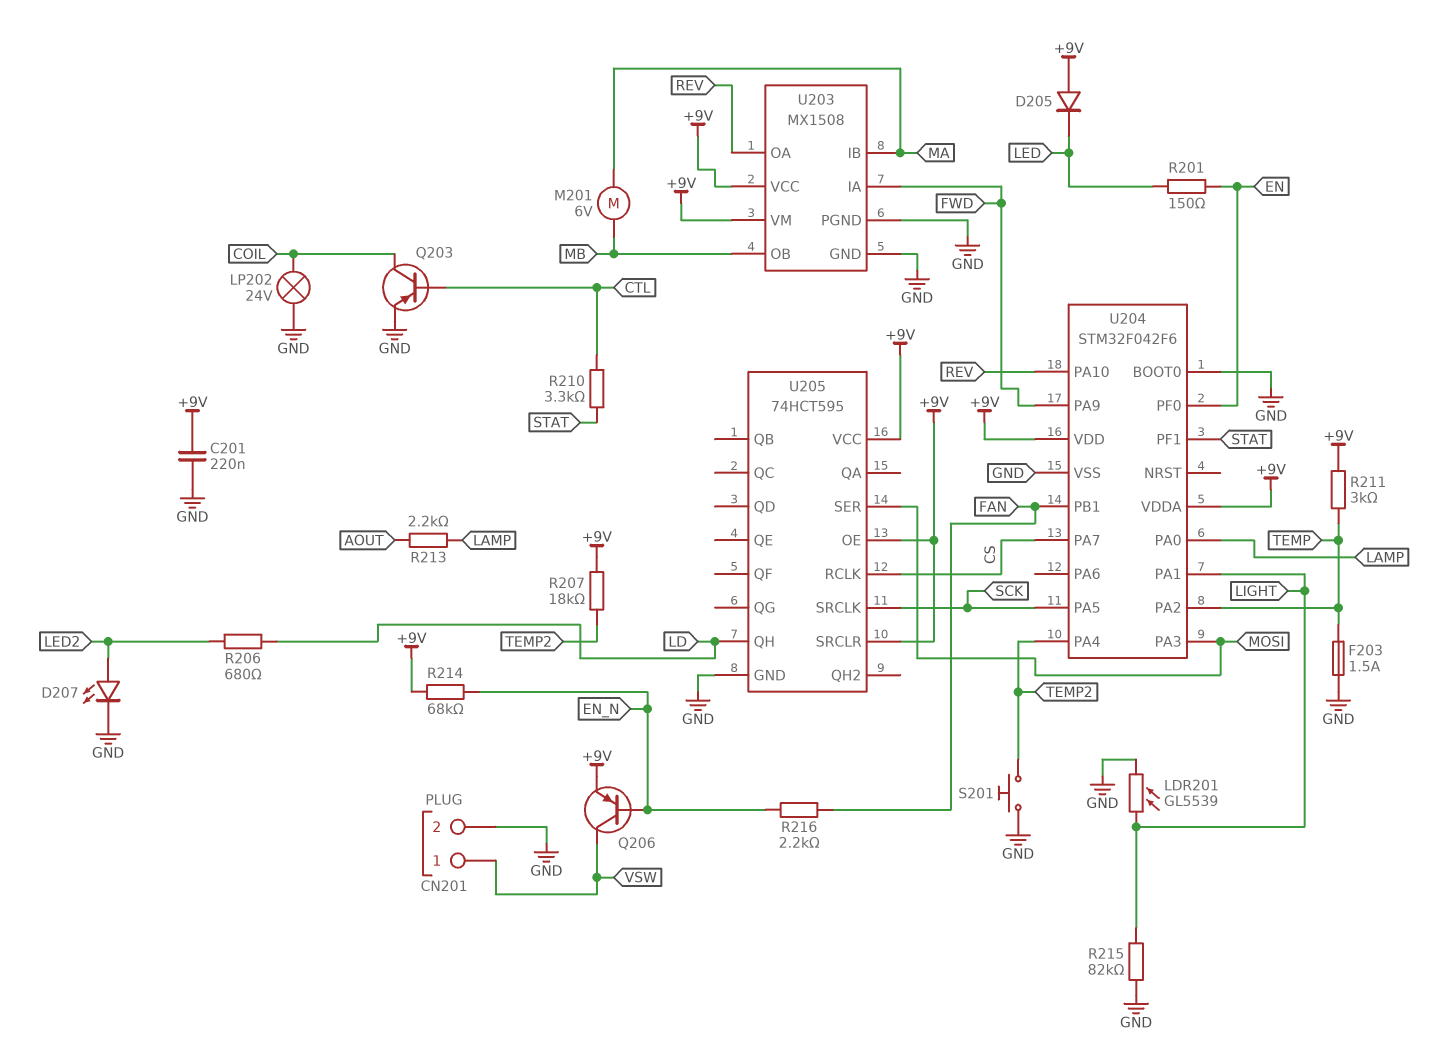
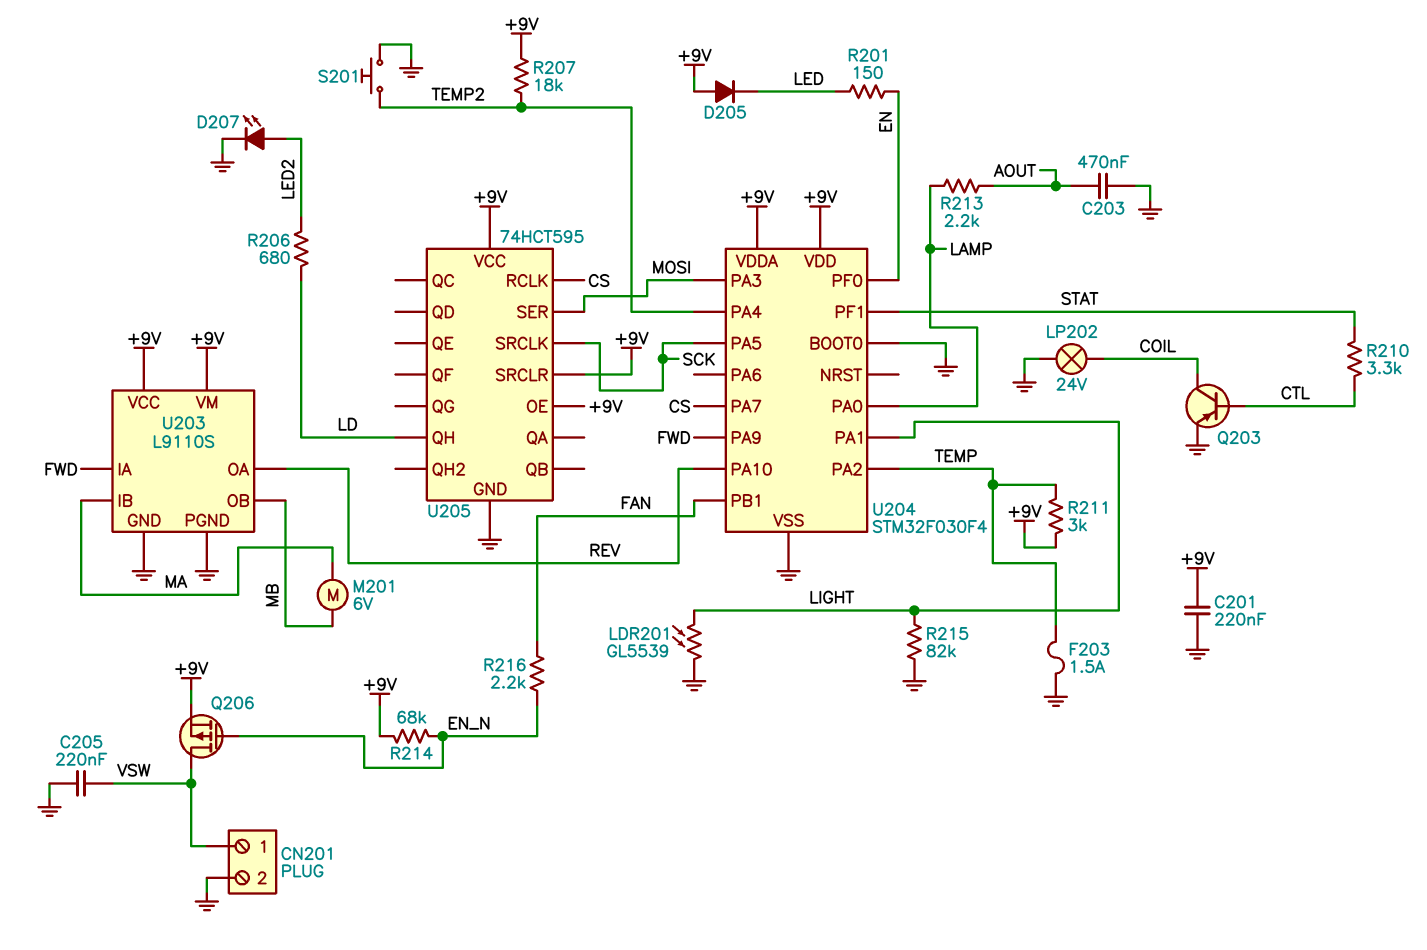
C203: none -> 470nF (AOUT, GND)
C205: none -> 220nF (GND, VSW)
Q206: PNP (B EN_N, C VSW, E +9V) -> PMOS (G EN_N, D VSW, S +9V)
U203: MX1508 -> L9110S
U204: STM32F042F6 -> STM32F030F4

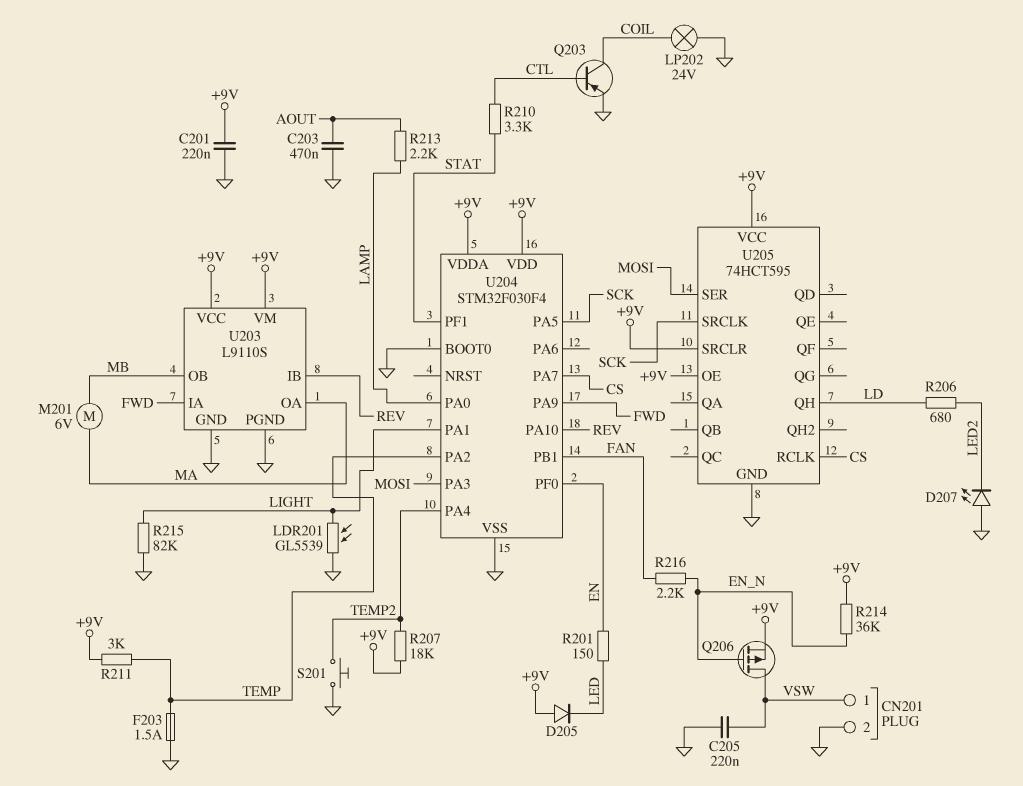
D207: LED (A LED2, K GND) -> LED (A GND, K LED2)
R214: 68k (+9V, EN_N) -> 36k (+9V, EN_N)
U203 pin IB: MA -> REV
U203 pin OA: REV -> MA

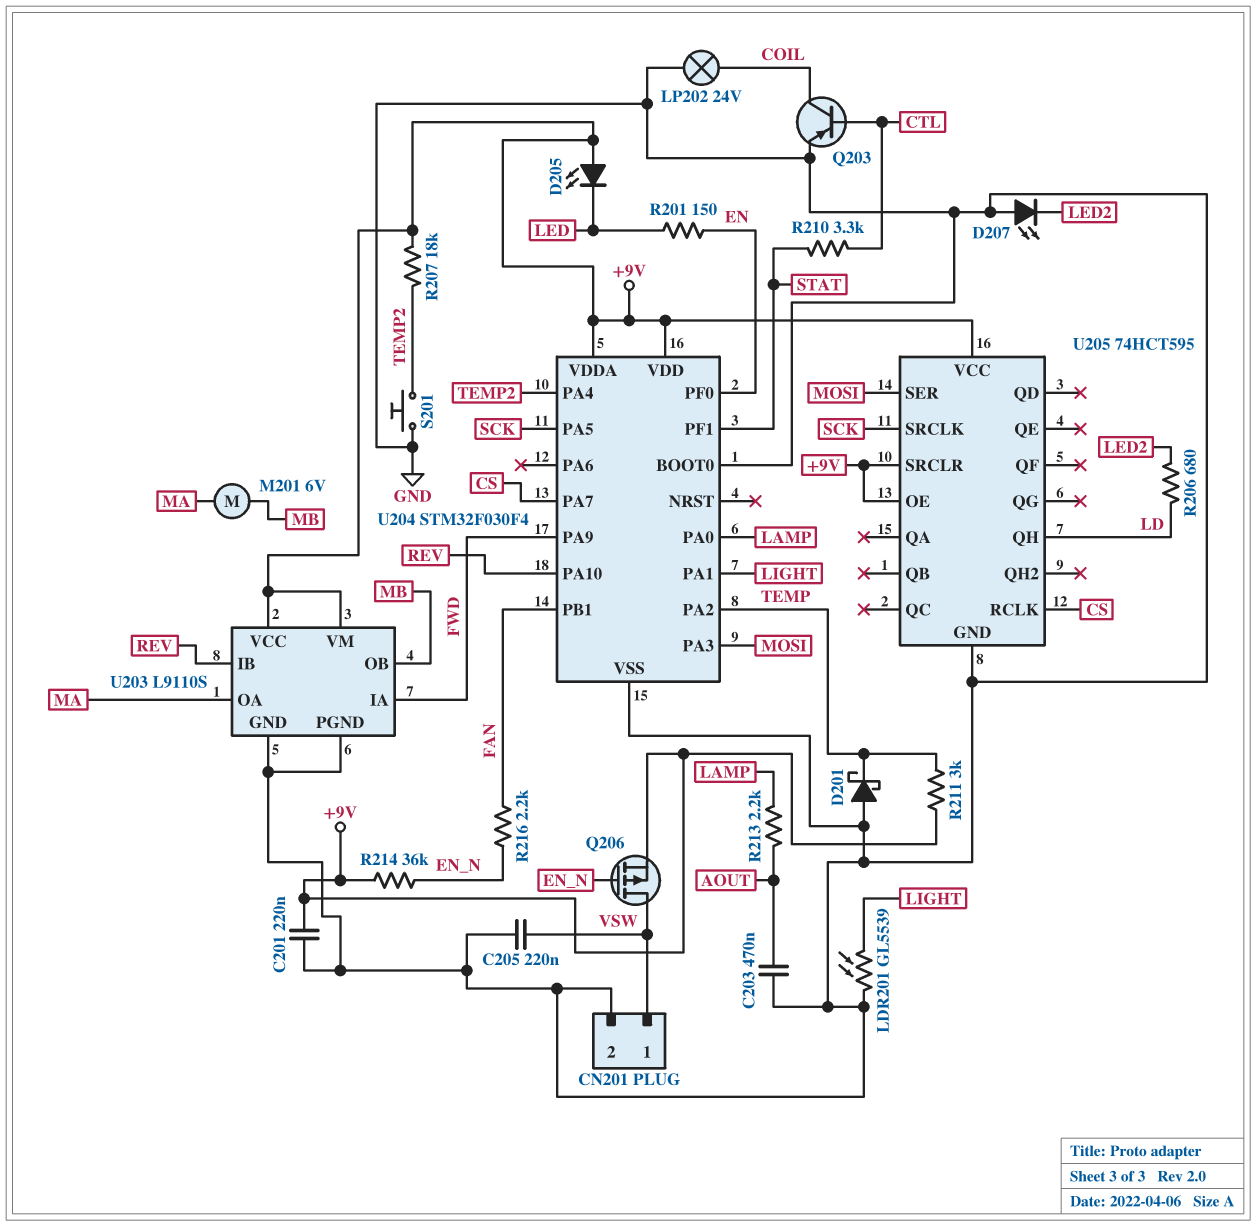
D201: none -> schottky (A GND, K TEMP)
D205: diode (A +9V, K LED) -> LED (A +9V, K LED)
F203: 1.5A (GND, TEMP) -> none
R215: 82k (GND, LIGHT) -> none

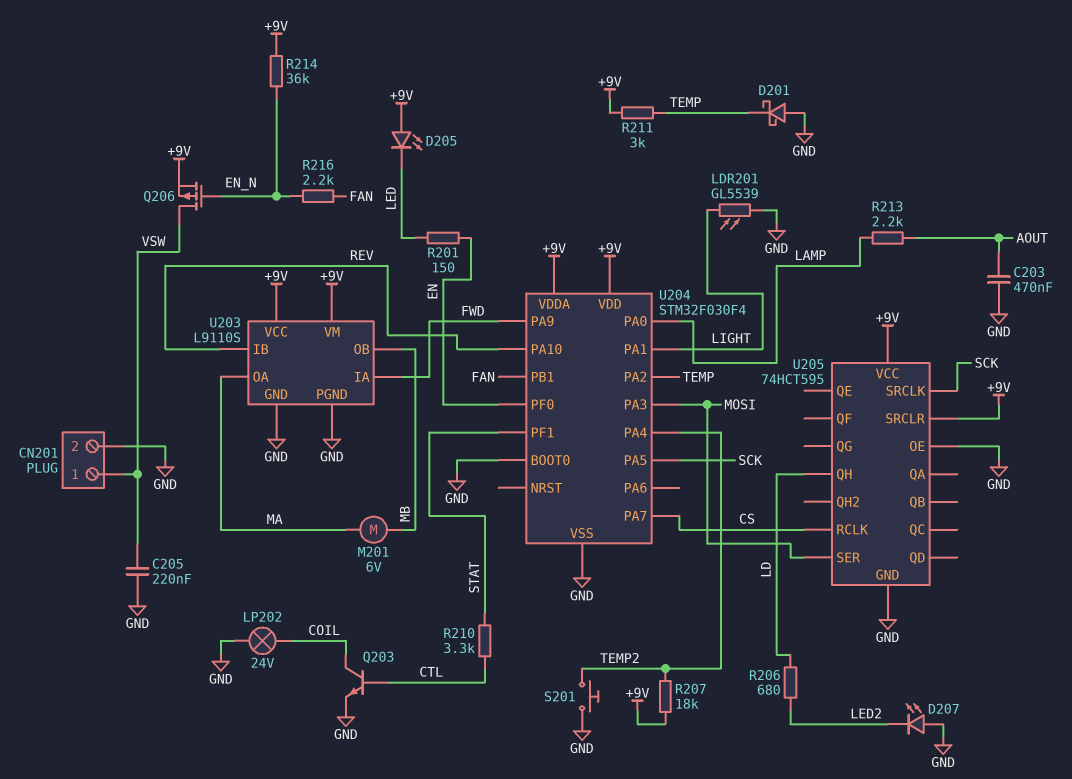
C201: 220nF (+9V, GND) -> none
Q203: PNP (B CTL, C COIL, E GND) -> NPN (B CTL, C COIL, E GND)
U205 pin OE: +9V -> GND

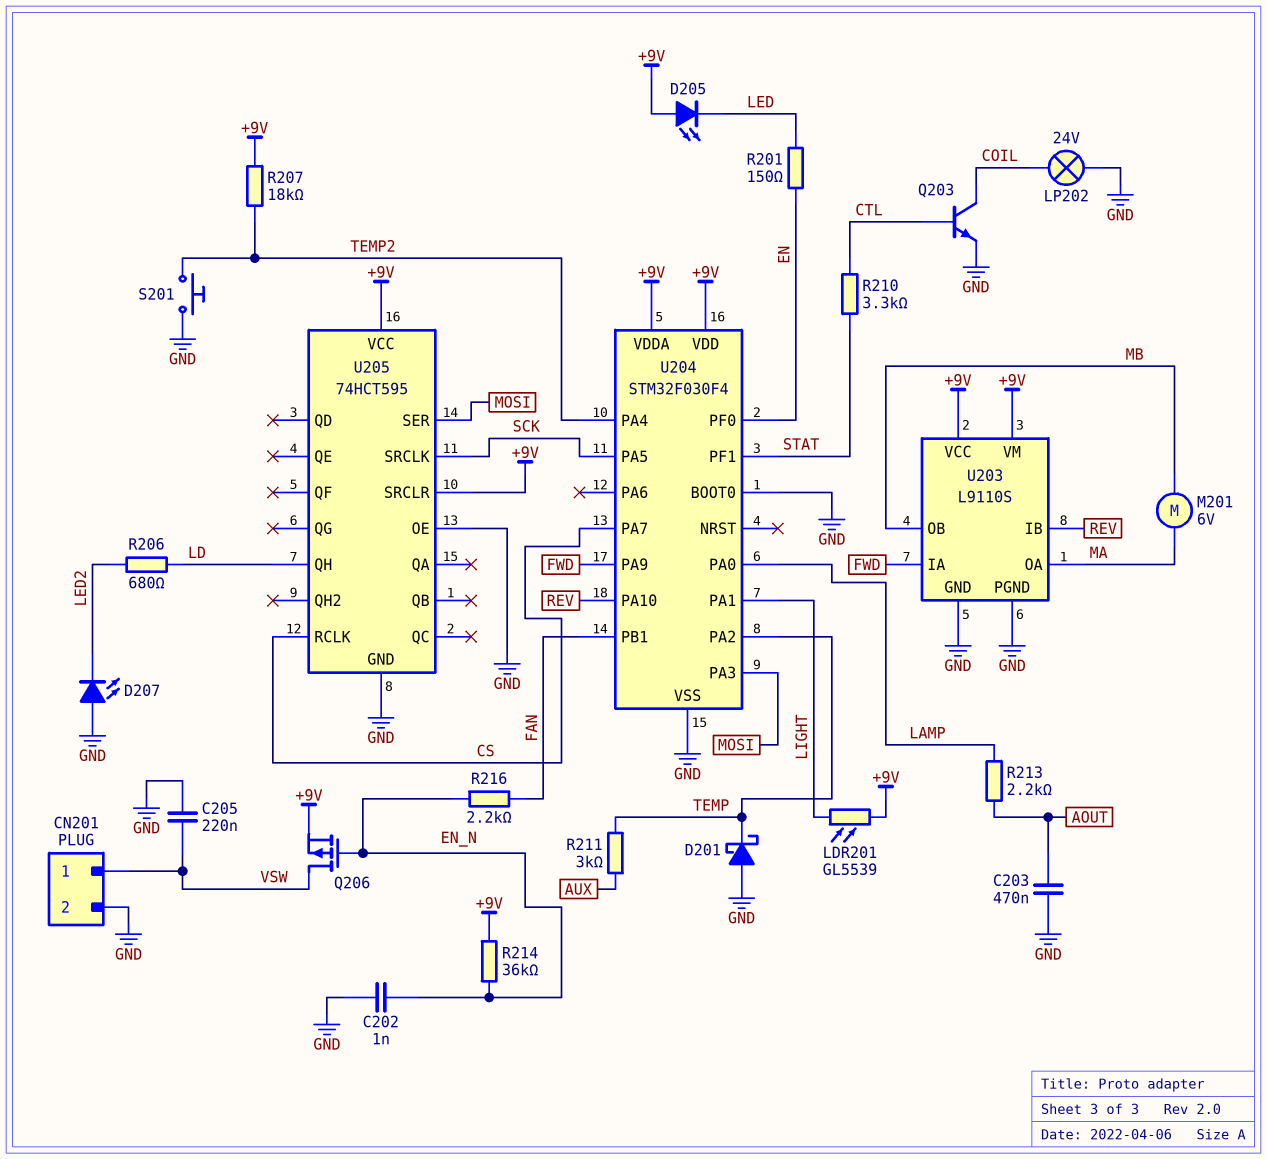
C202: none -> 1nF (EN_N, GND)
LDR201: GL5539 (GND, LIGHT) -> GL5539 (+9V, LIGHT)
R211: 3k (+9V, TEMP) -> 3k (AUX, TEMP)

